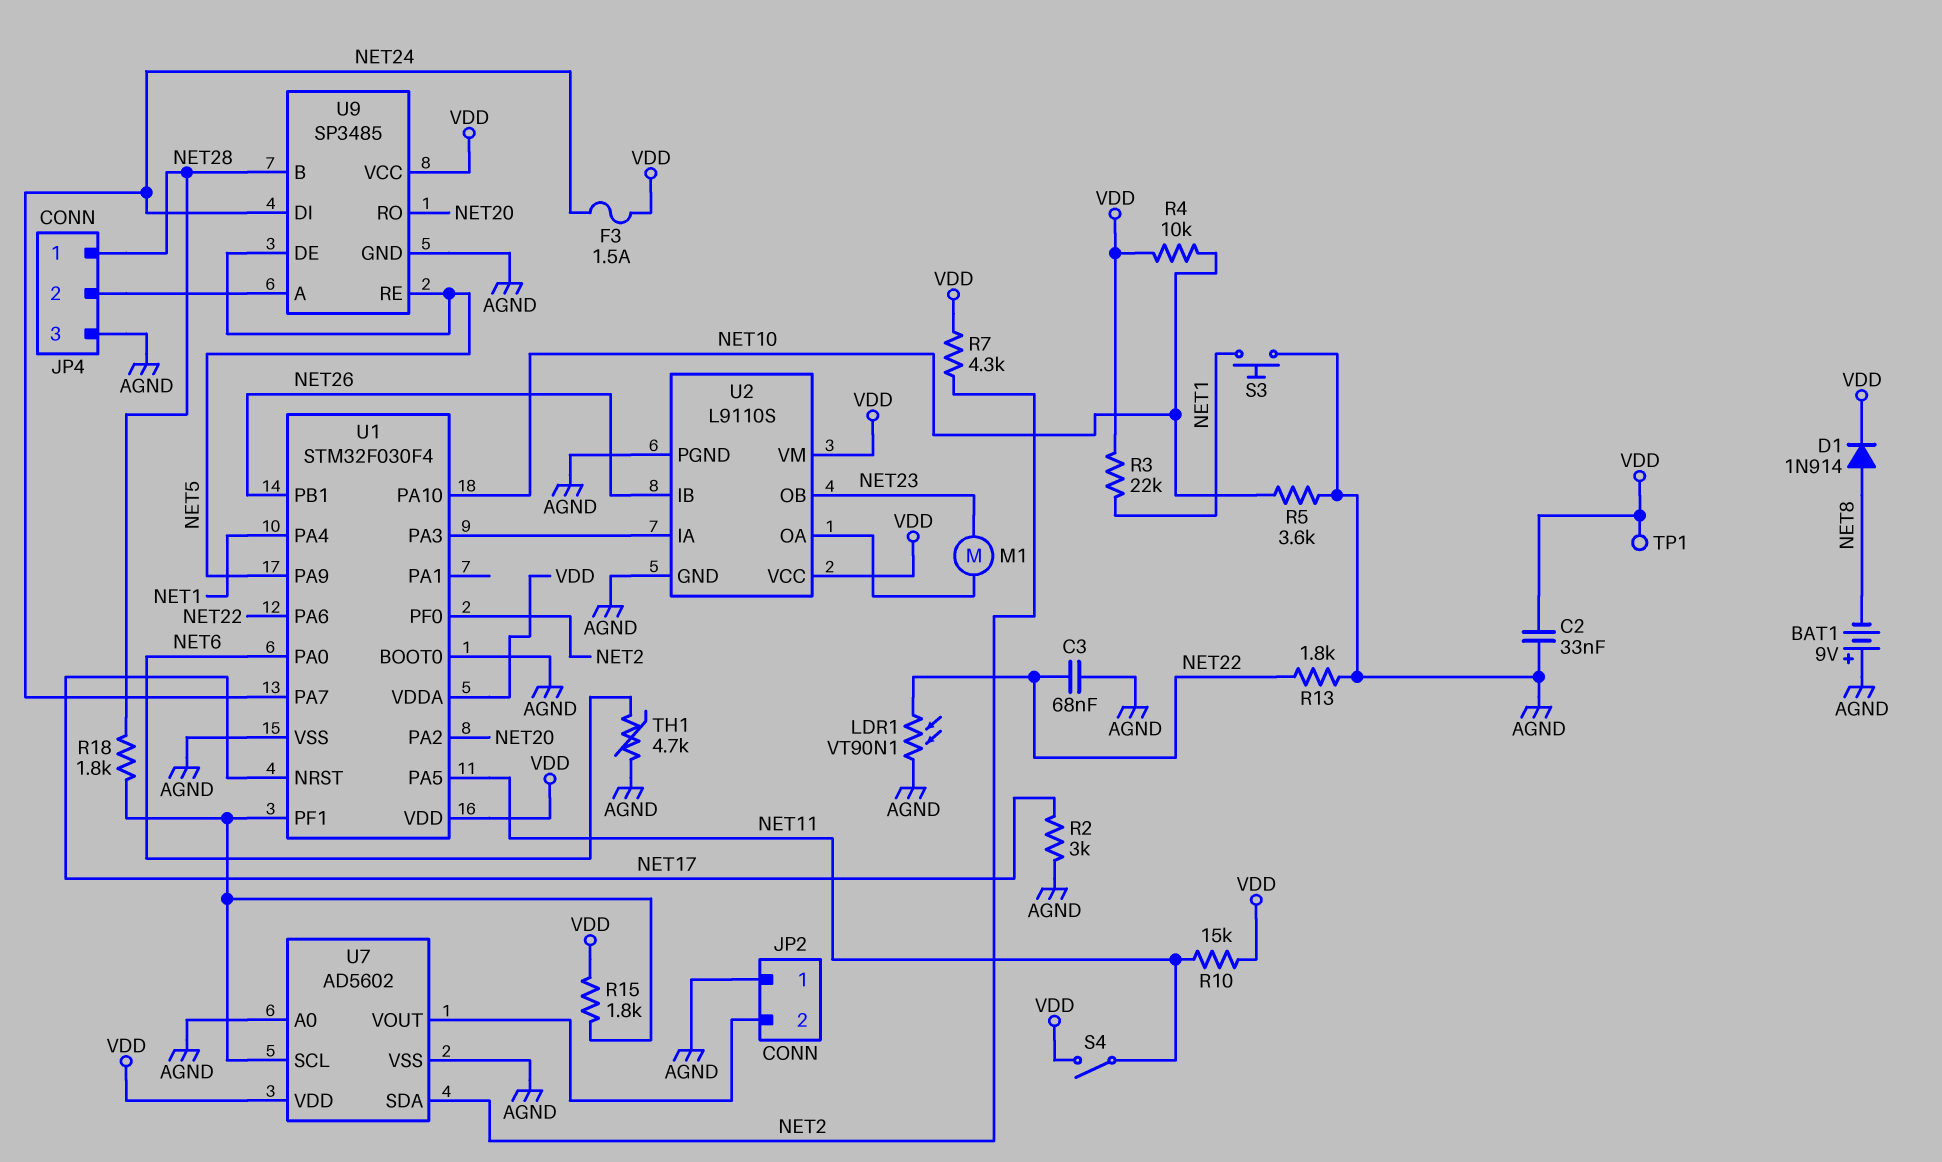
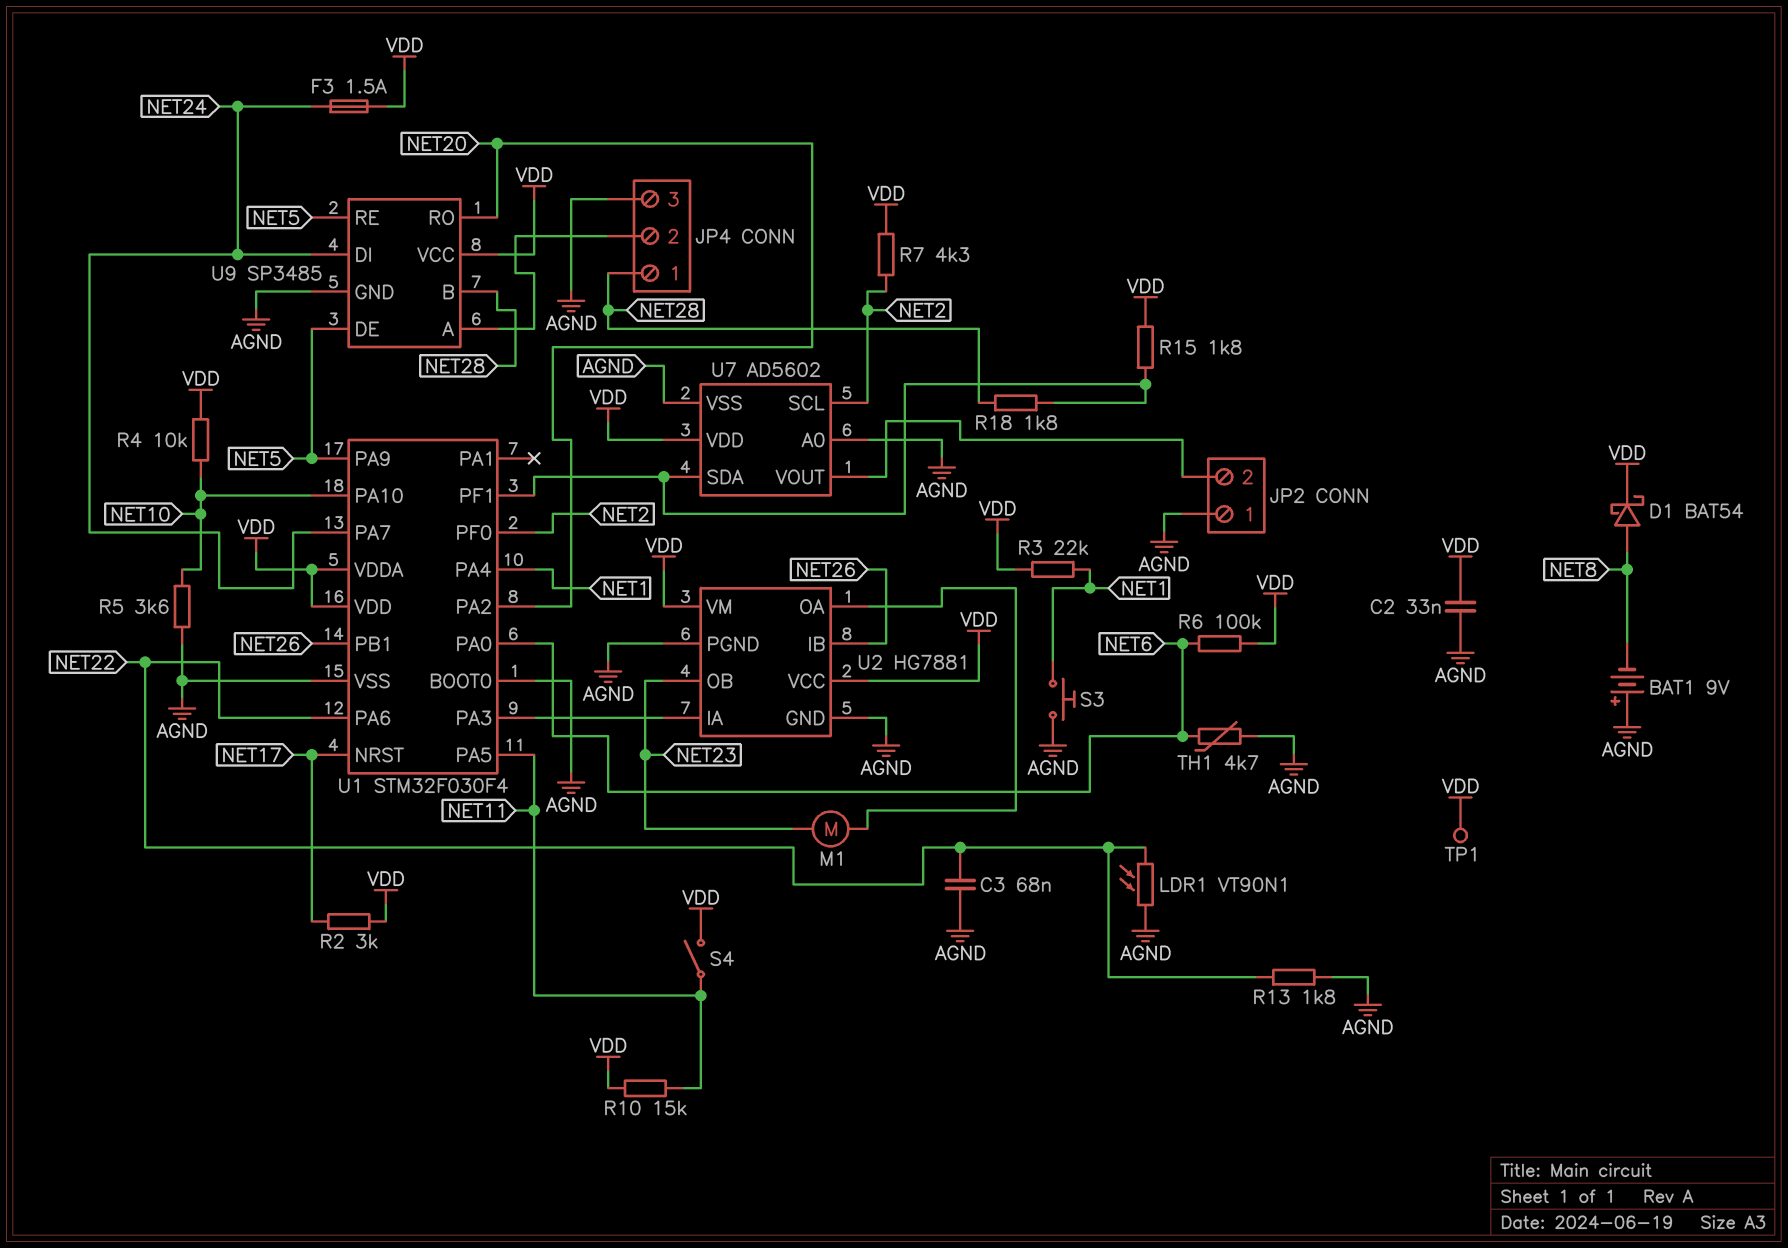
D1: diode 1N914 (A NET8, K VDD) -> schottky BAT54 (A NET8, K VDD)
R2: 3k (AGND, NET17) -> 3k (NET17, VDD)
R6: none -> 100k (NET6, VDD)
U2: L9110S -> HG7881
U7 pin SCL: U1/PF1 -> NET2
U7 pin SDA: NET2 -> U1/PF1

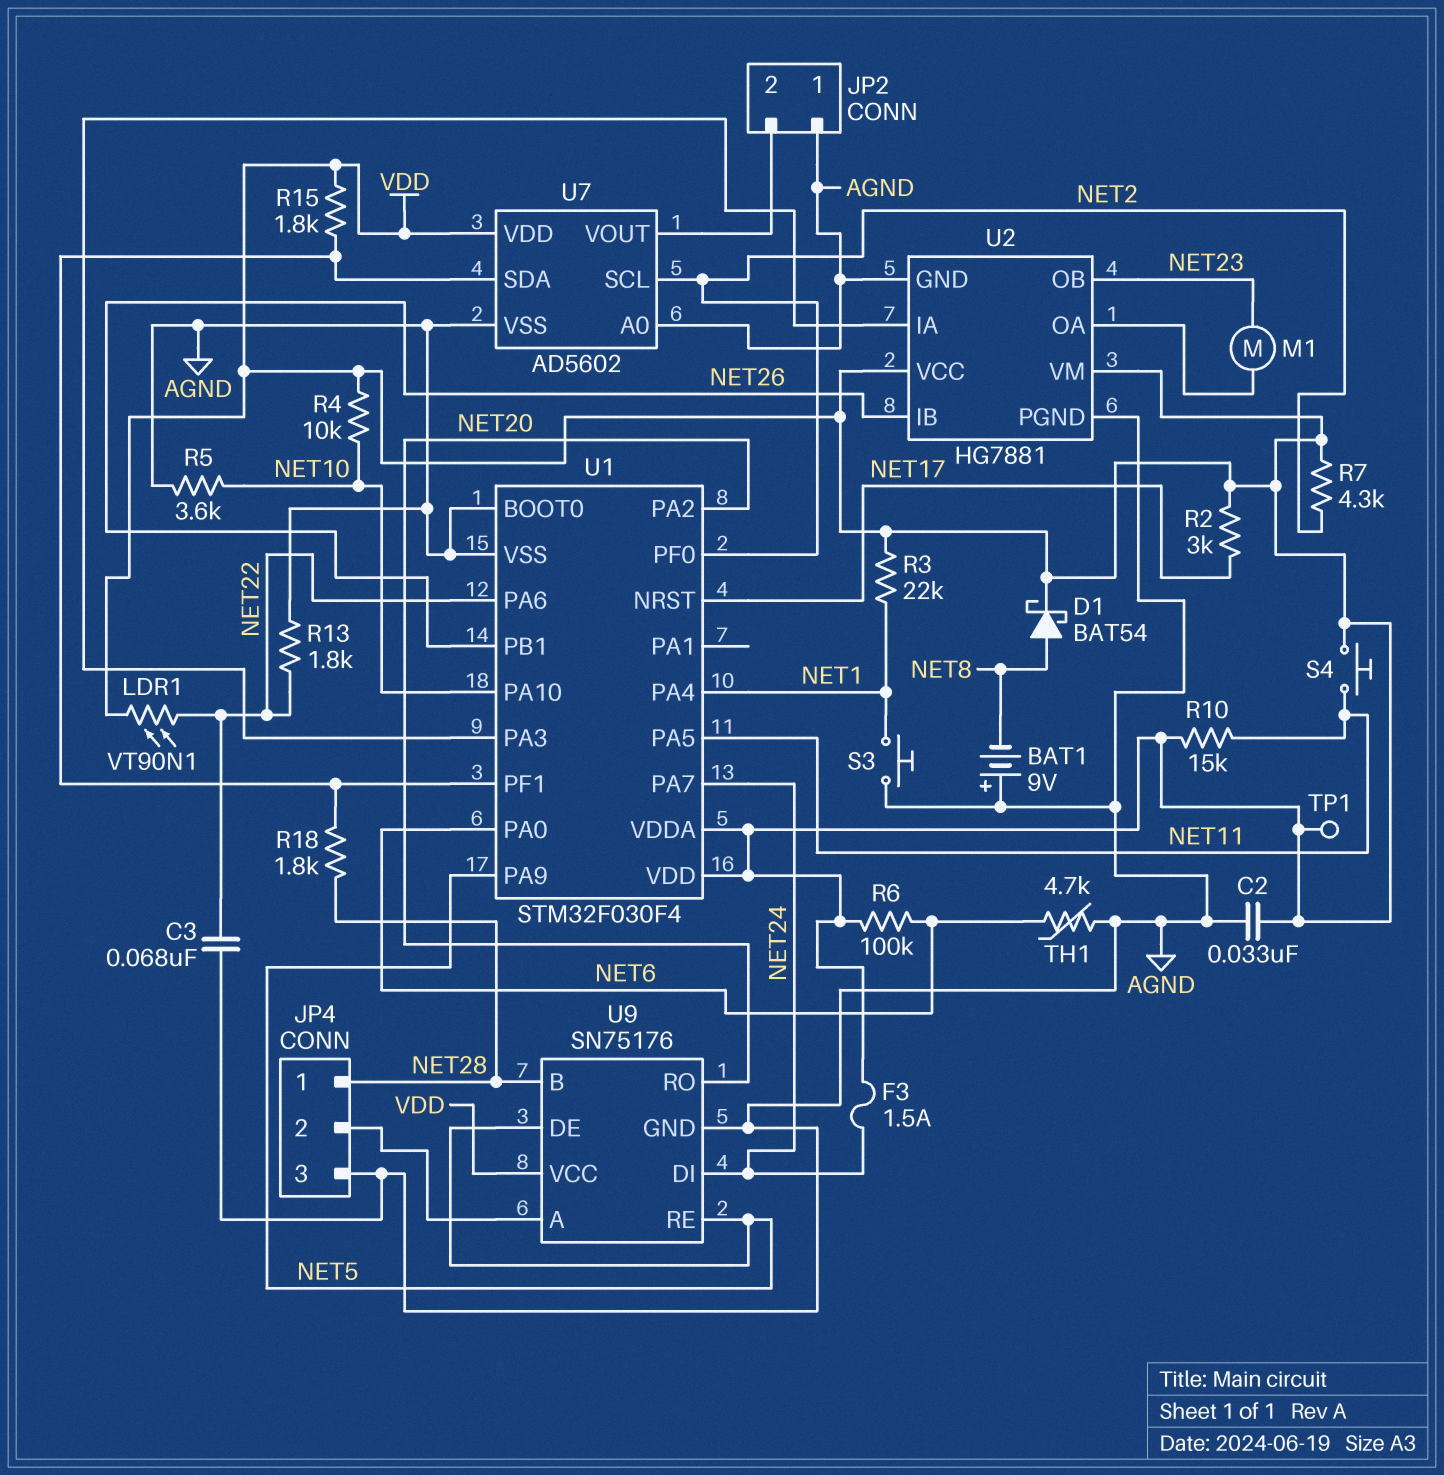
LDR1: VT90N1 (AGND, NET22) -> VT90N1 (NET22, VDD)
S4: switch (NET11, VDD) -> button (NET11, VDD)
U9: SP3485 -> SN75176

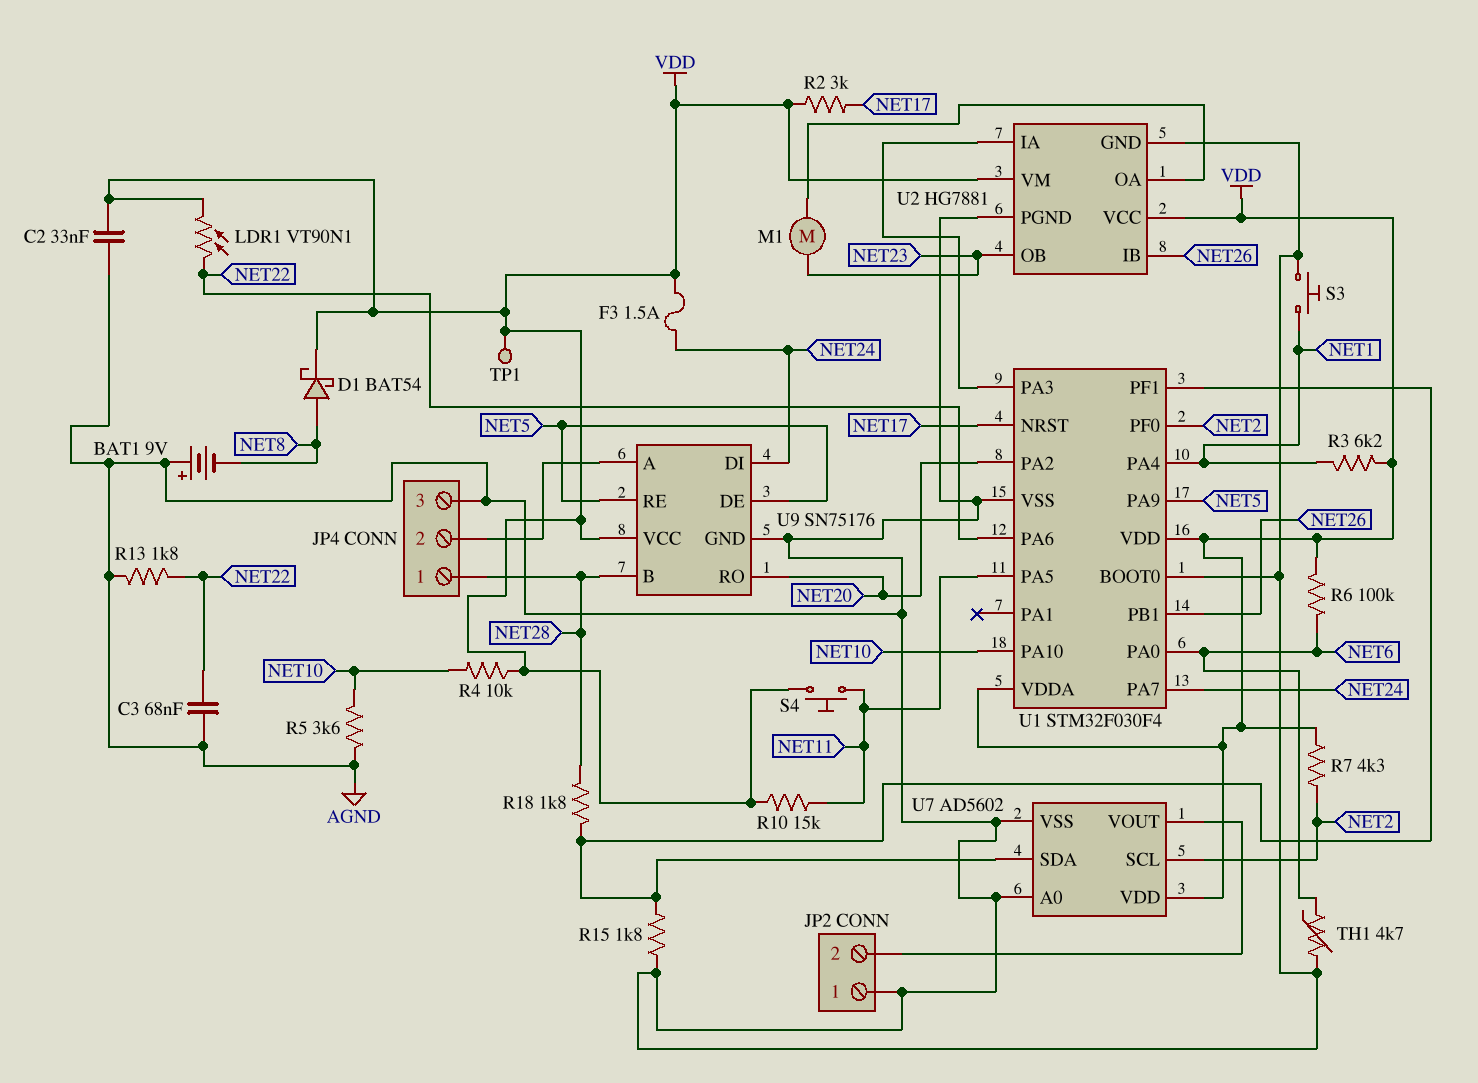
R3: 22k (NET1, VDD) -> 6.2k (NET1, VDD)
R15: 1.8k (U1/PF1, VDD) -> 1.8k (AGND, U1/PF1)

